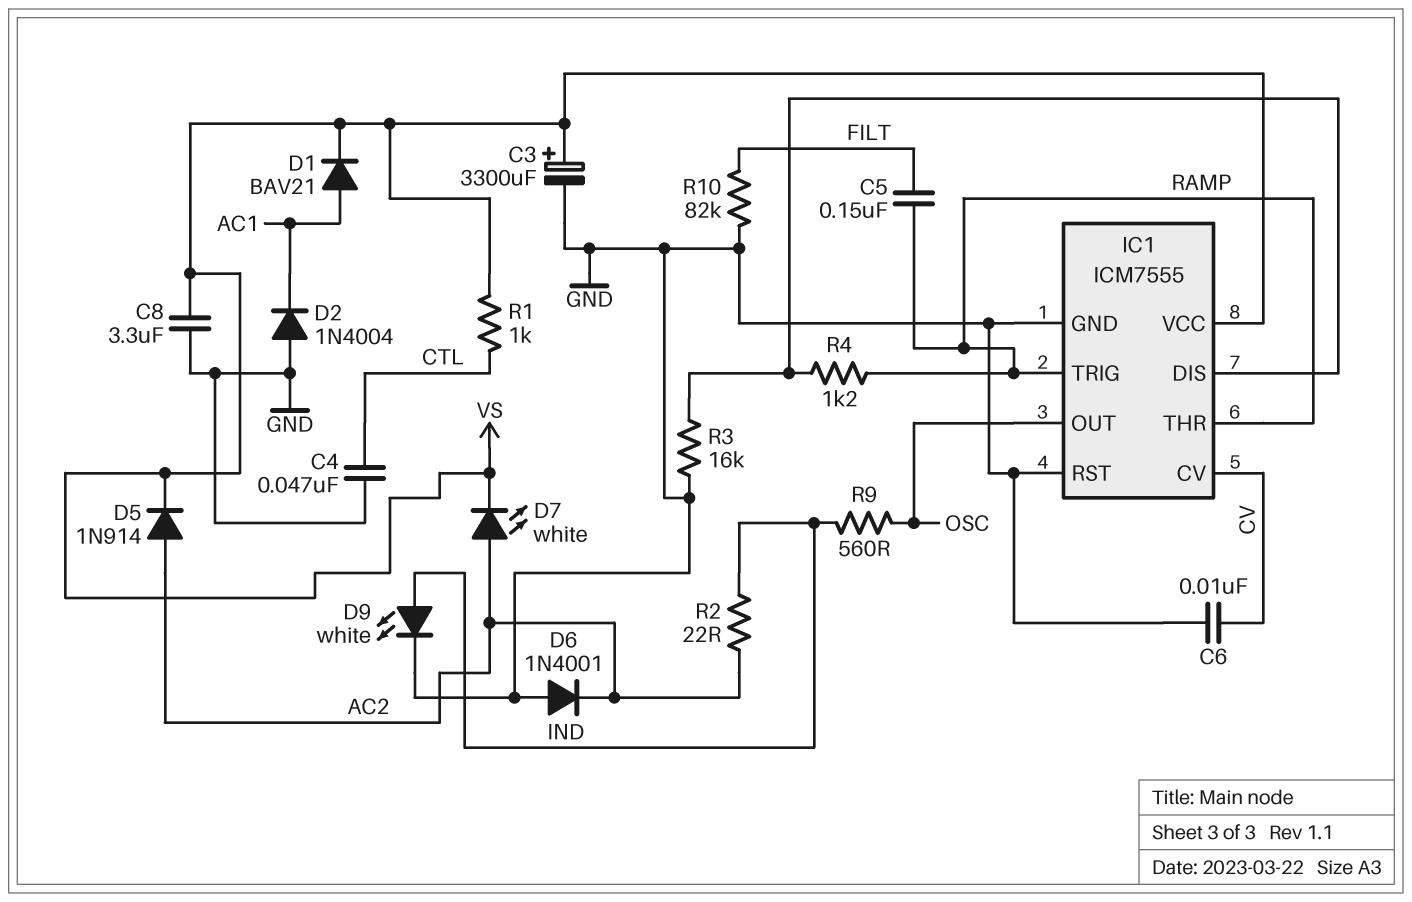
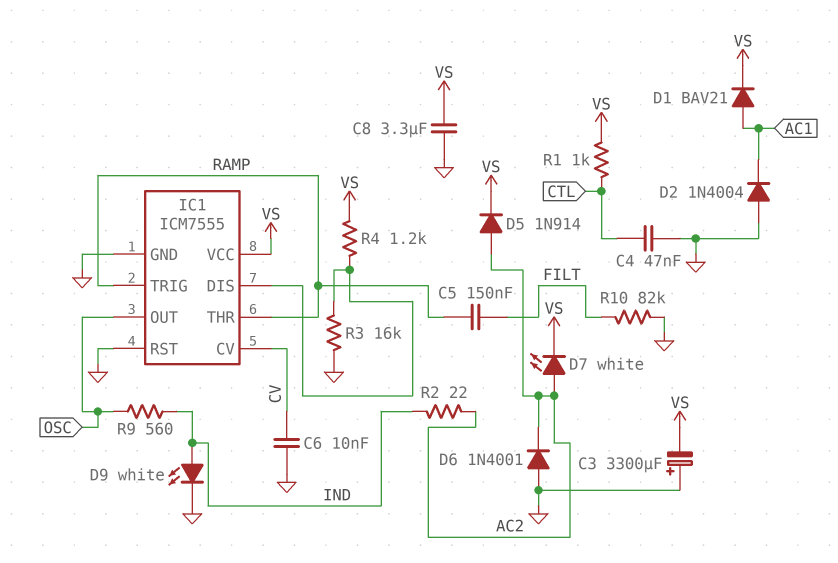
C3: 3300uF (plus VS, minus GND) -> 3300uF (plus GND, minus VS)
R4: 1.2k (IC1/DIS, RAMP) -> 1.2k (IC1/DIS, VS)

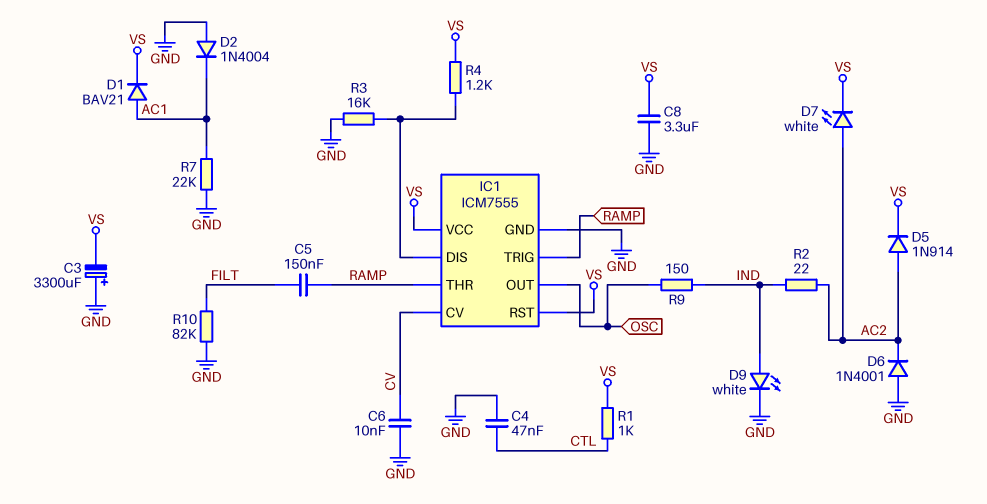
IC1 pin RST: GND -> VS
R7: none -> 22k (AC1, GND)
R9: 560 (IND, OSC) -> 150 (IND, OSC)

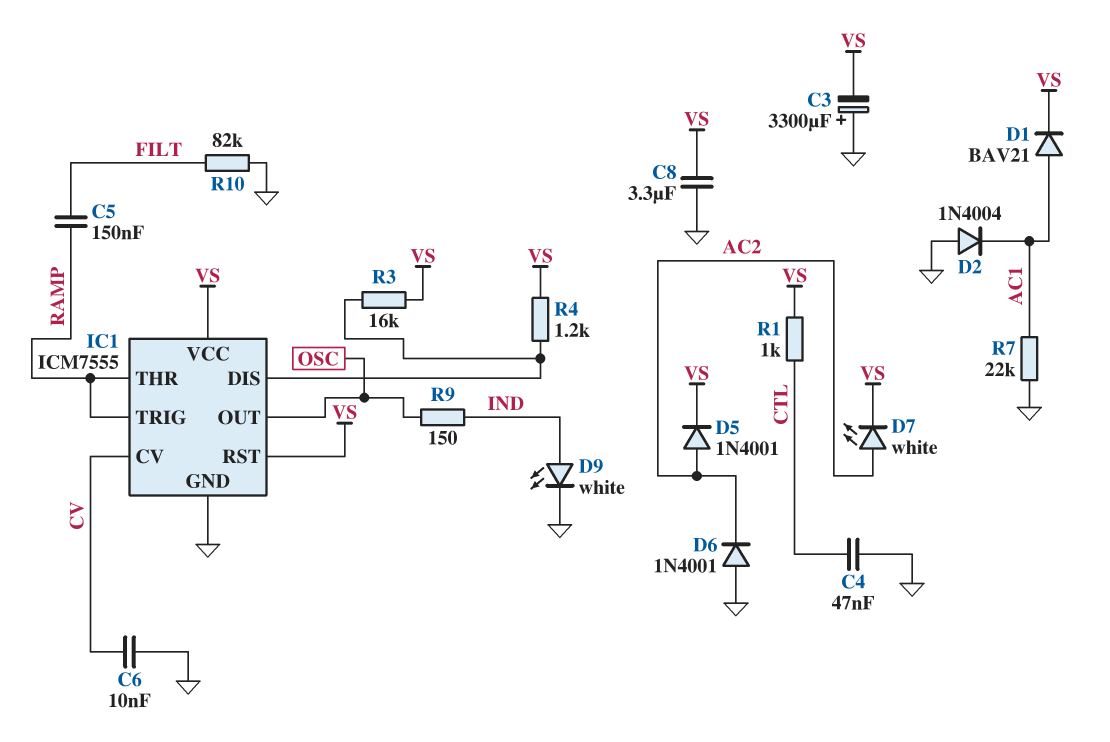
D5: diode 1N914 (A AC2, K VS) -> diode 1N4001 (A AC2, K VS)
R2: 22 (AC2, IND) -> none
R3: 16k (GND, IC1/DIS) -> 16k (IC1/DIS, VS)

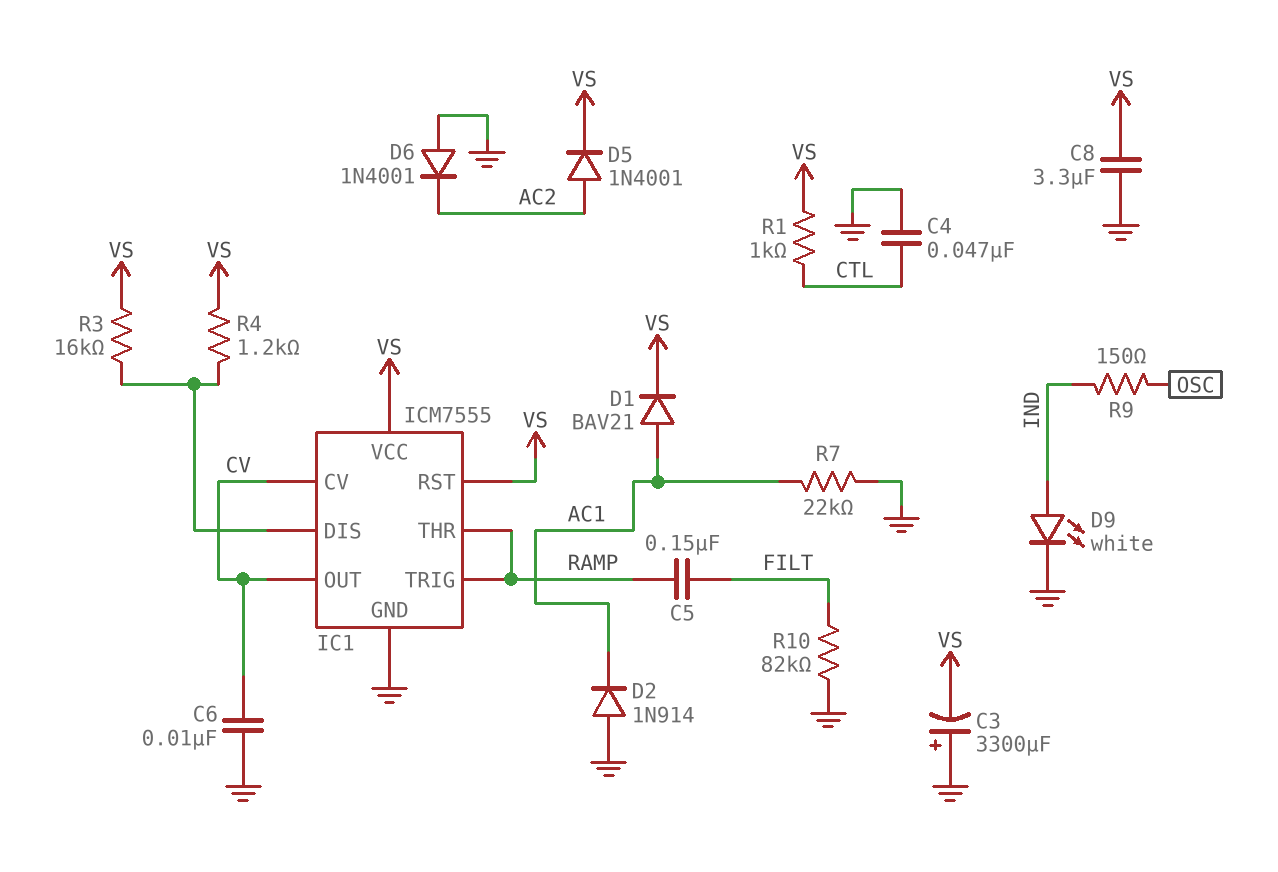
D2: diode 1N4004 (A GND, K AC1) -> diode 1N914 (A GND, K AC1)
D7: LED white (A AC2, K VS) -> none
IC1 pin OUT: OSC -> CV

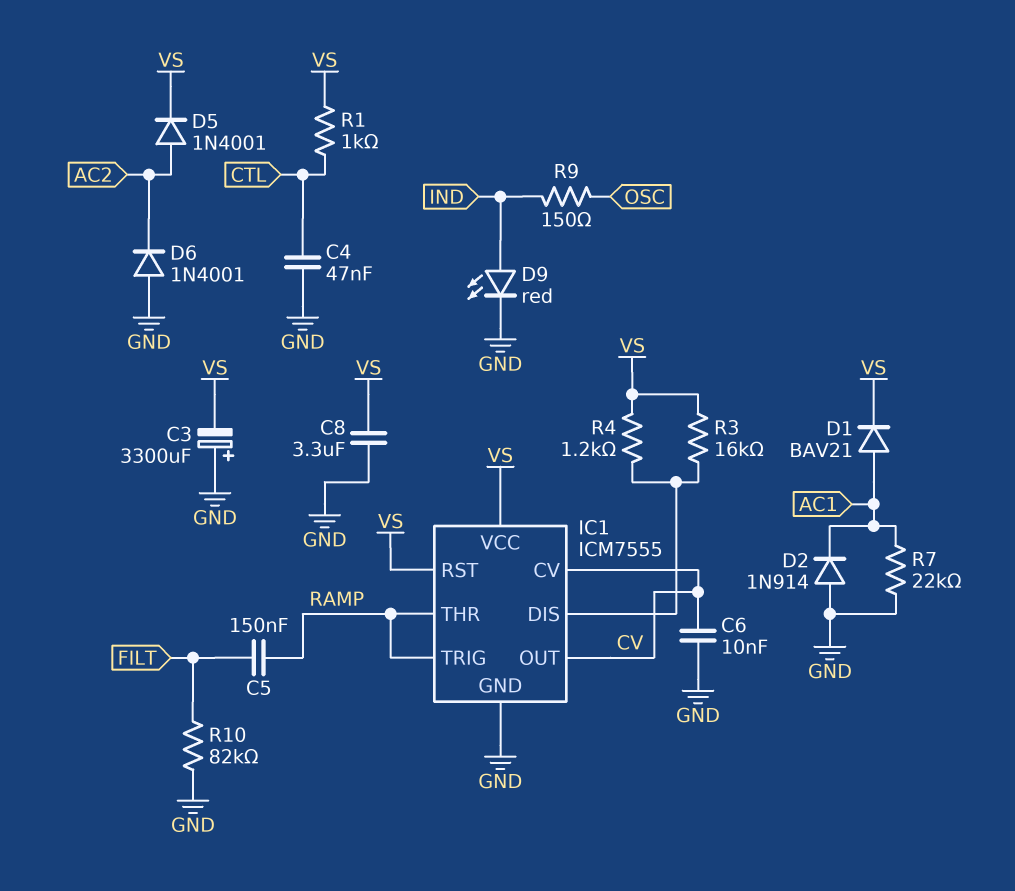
D9: LED white (A IND, K GND) -> LED red (A IND, K GND)

